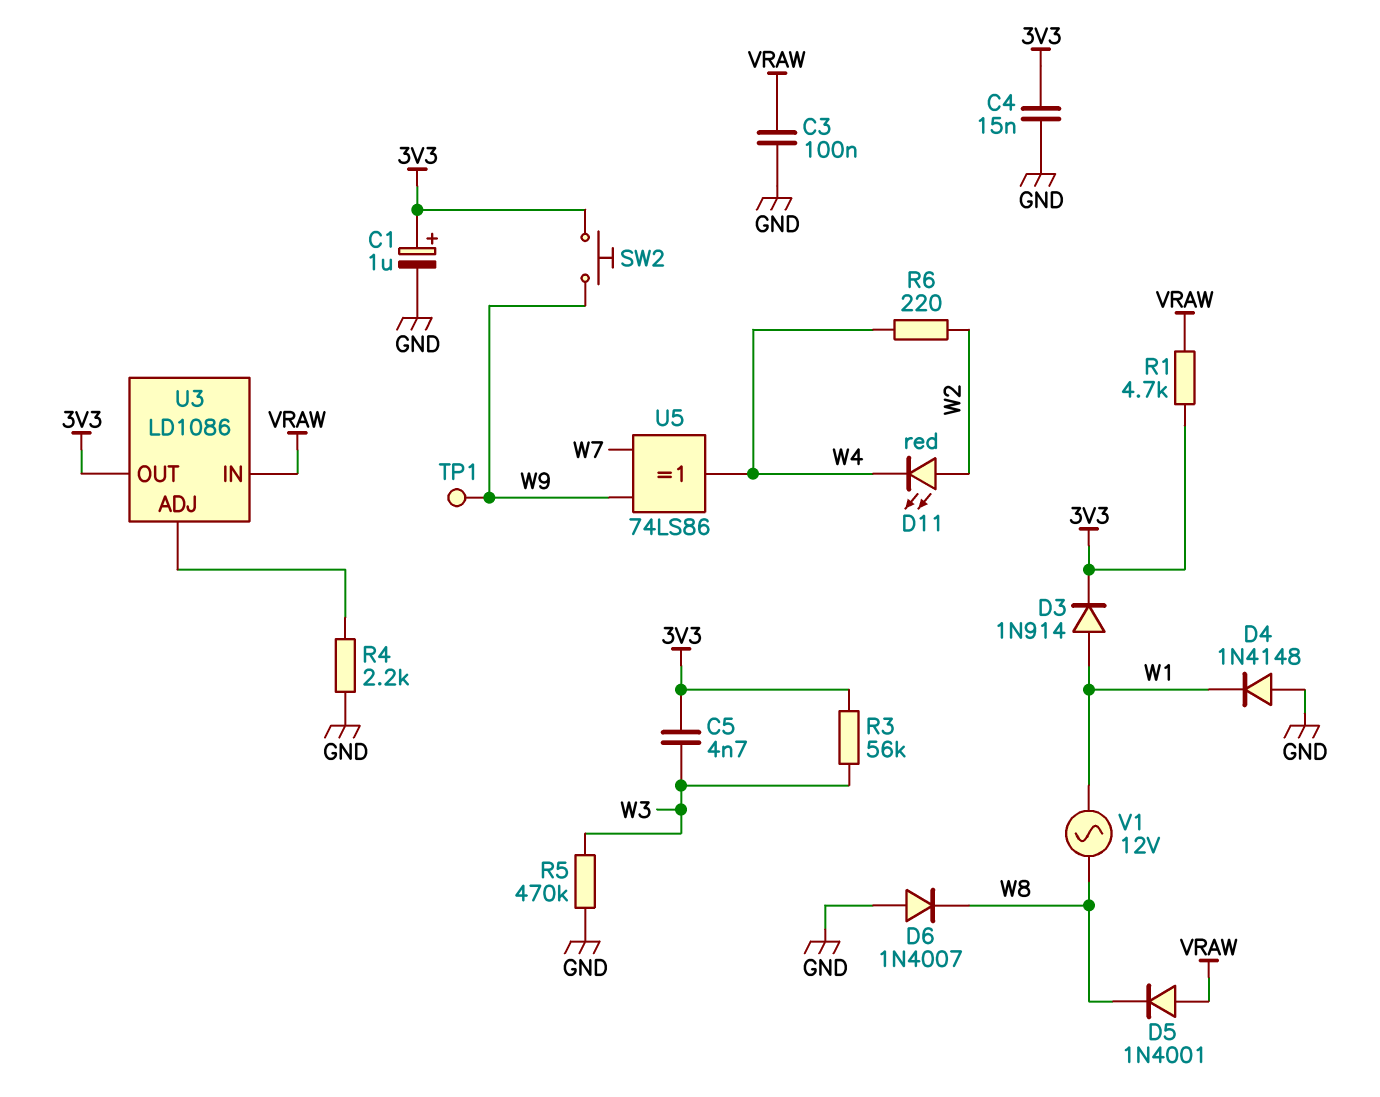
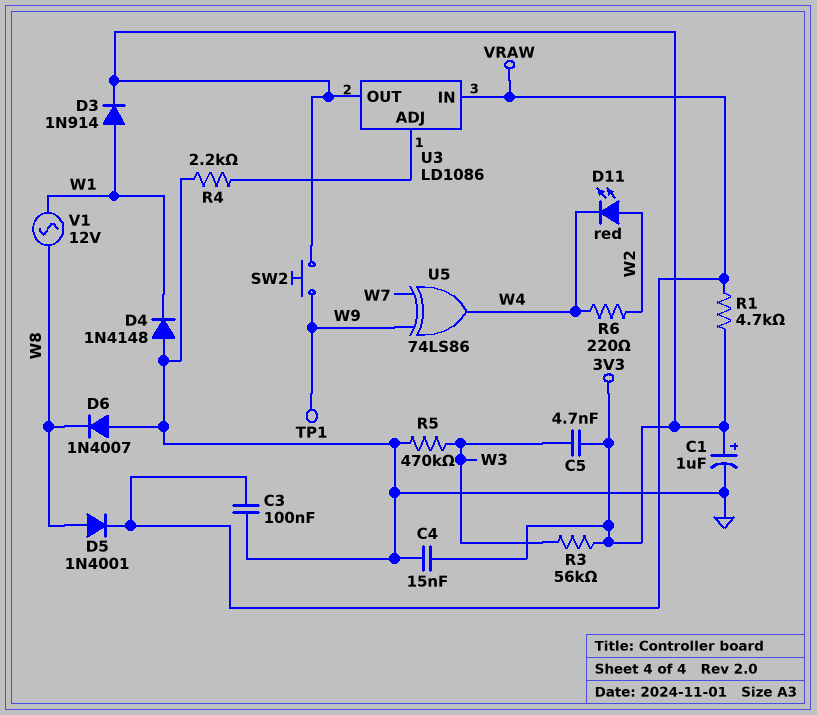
D5: diode 1N4001 (A VRAW, K W8) -> diode 1N4001 (A W8, K VRAW)

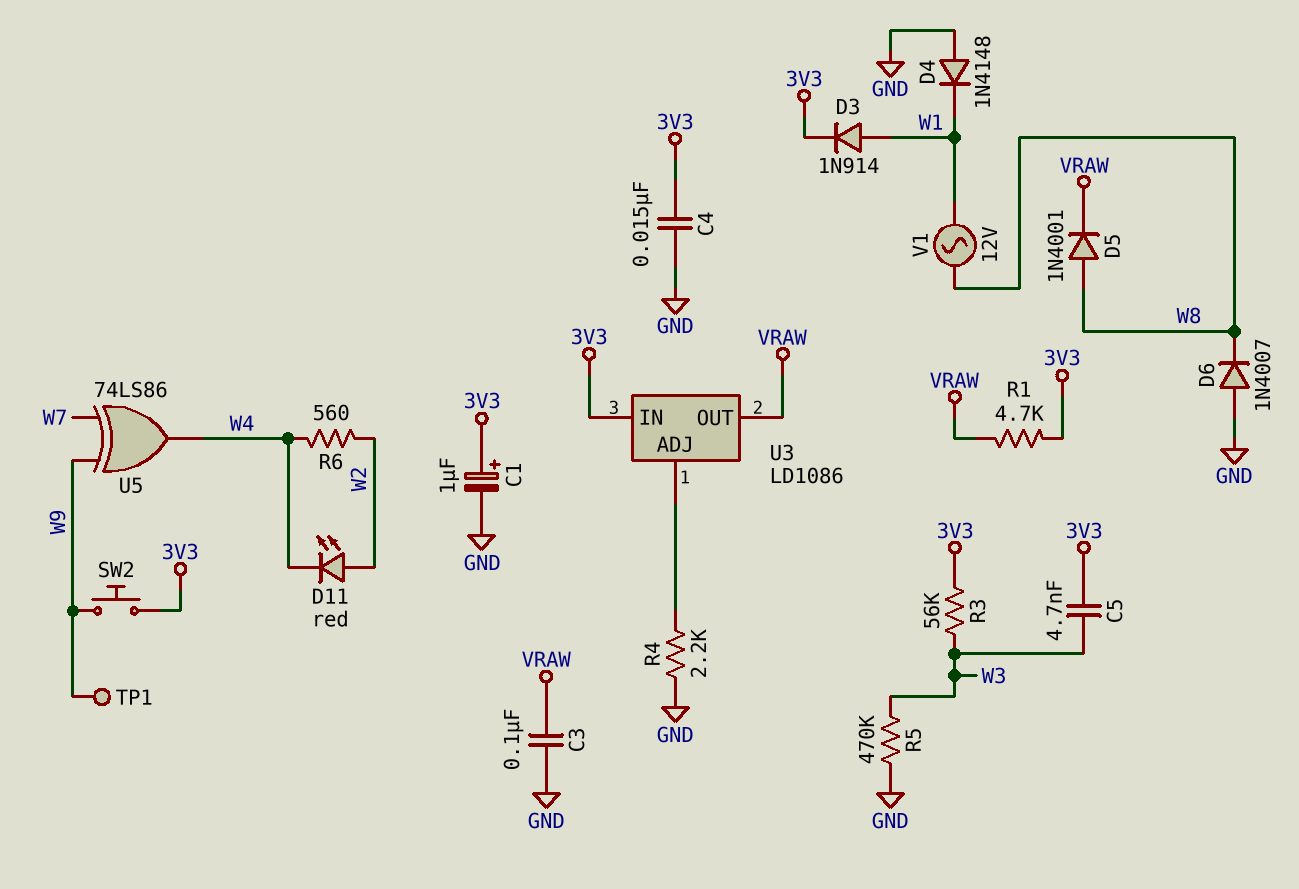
R6: 220 (W2, W4) -> 560 (W2, W4)
U3 pin IN: VRAW -> 3V3
U3 pin OUT: 3V3 -> VRAW

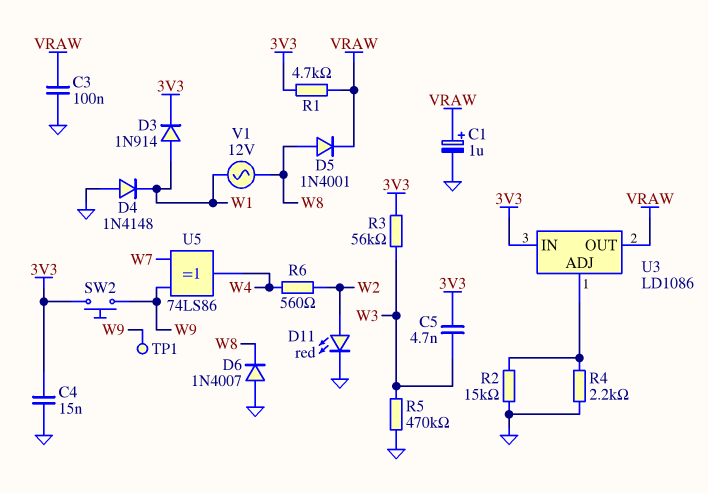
C1: 1uF (plus 3V3, minus GND) -> 1uF (plus VRAW, minus GND)
D11: LED red (A W2, K W4) -> LED red (A W2, K GND)
R2: none -> 15k (GND, U3/ADJ)

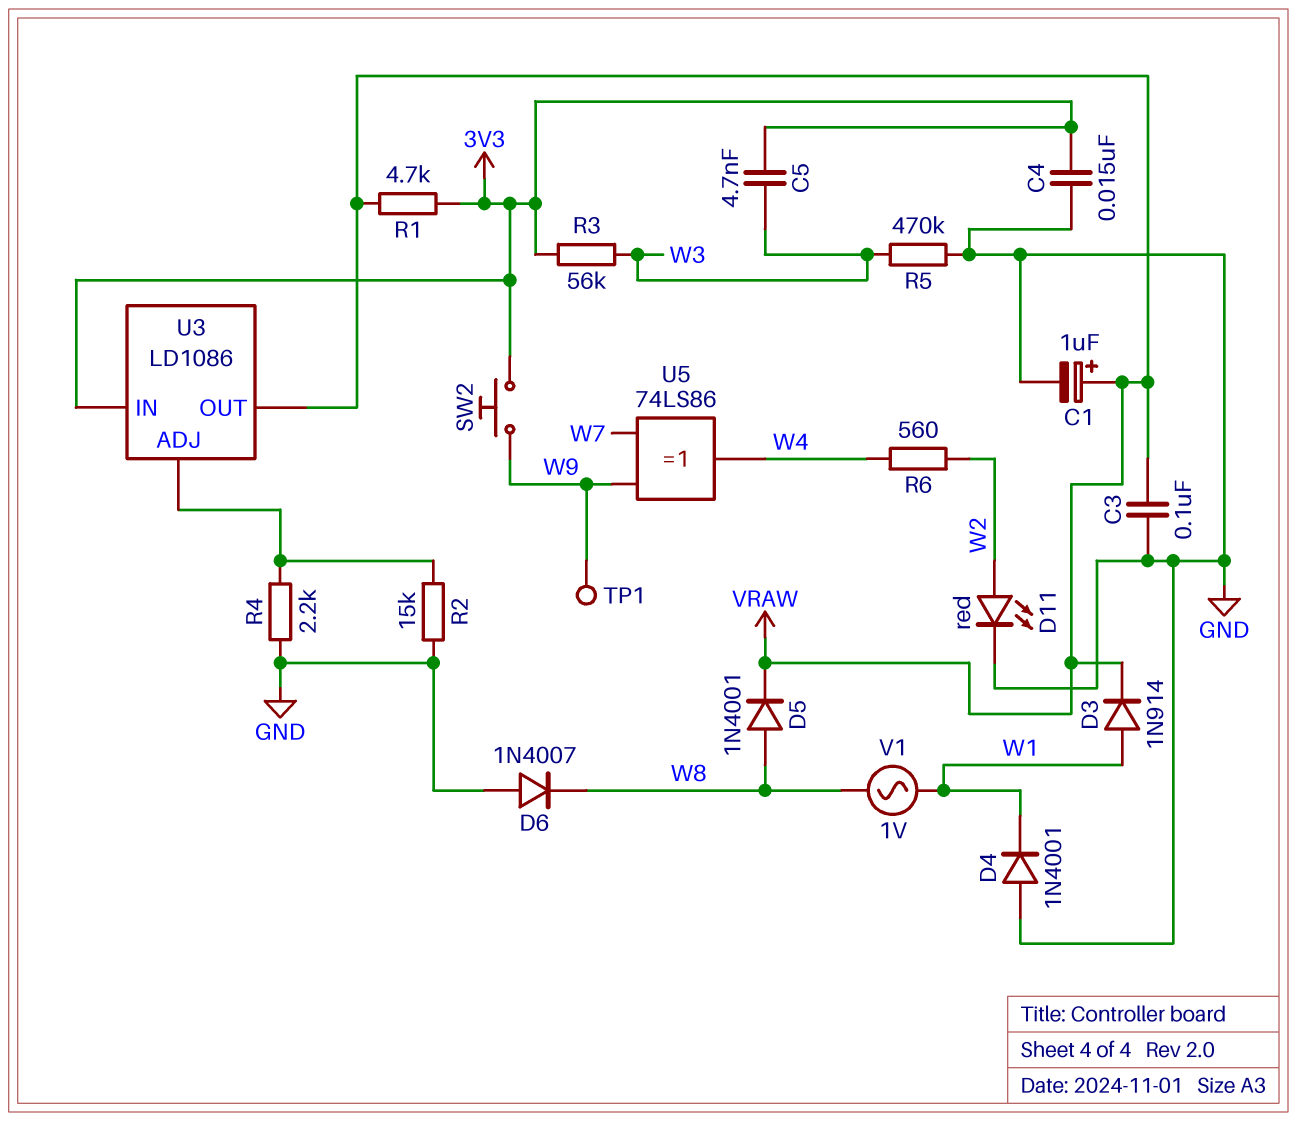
D3: diode 1N914 (A W1, K 3V3) -> diode 1N914 (A W1, K VRAW)
D4: diode 1N4148 (A GND, K W1) -> diode 1N4001 (A GND, K W1)
V1: AC 12V (W1, W8) -> AC 1V (W1, W8)

